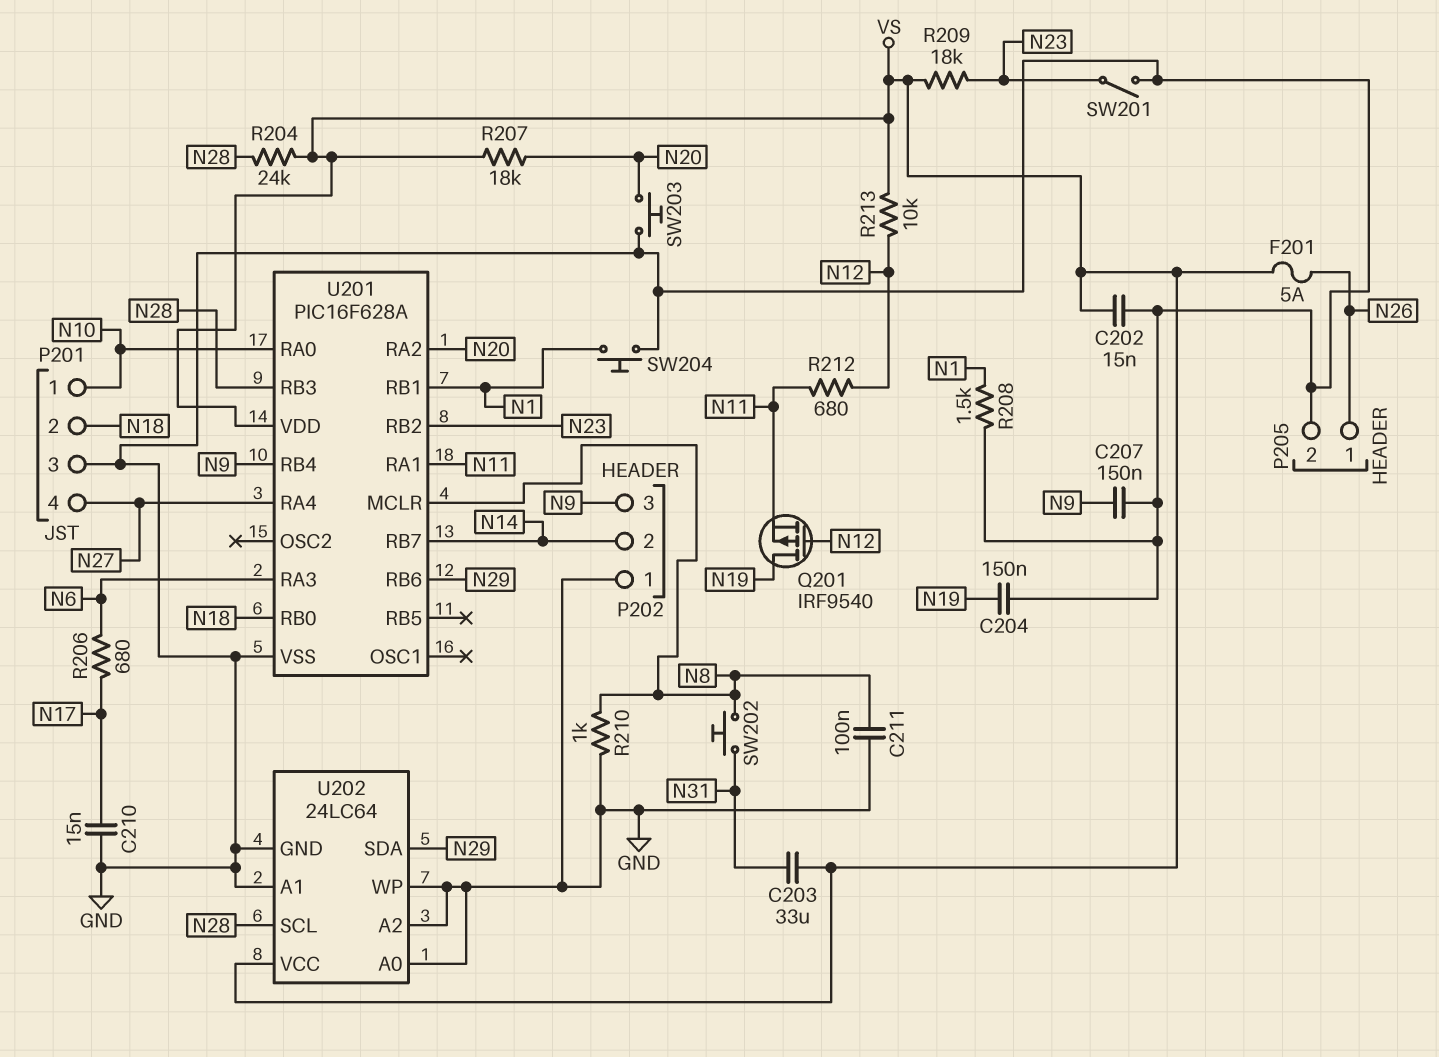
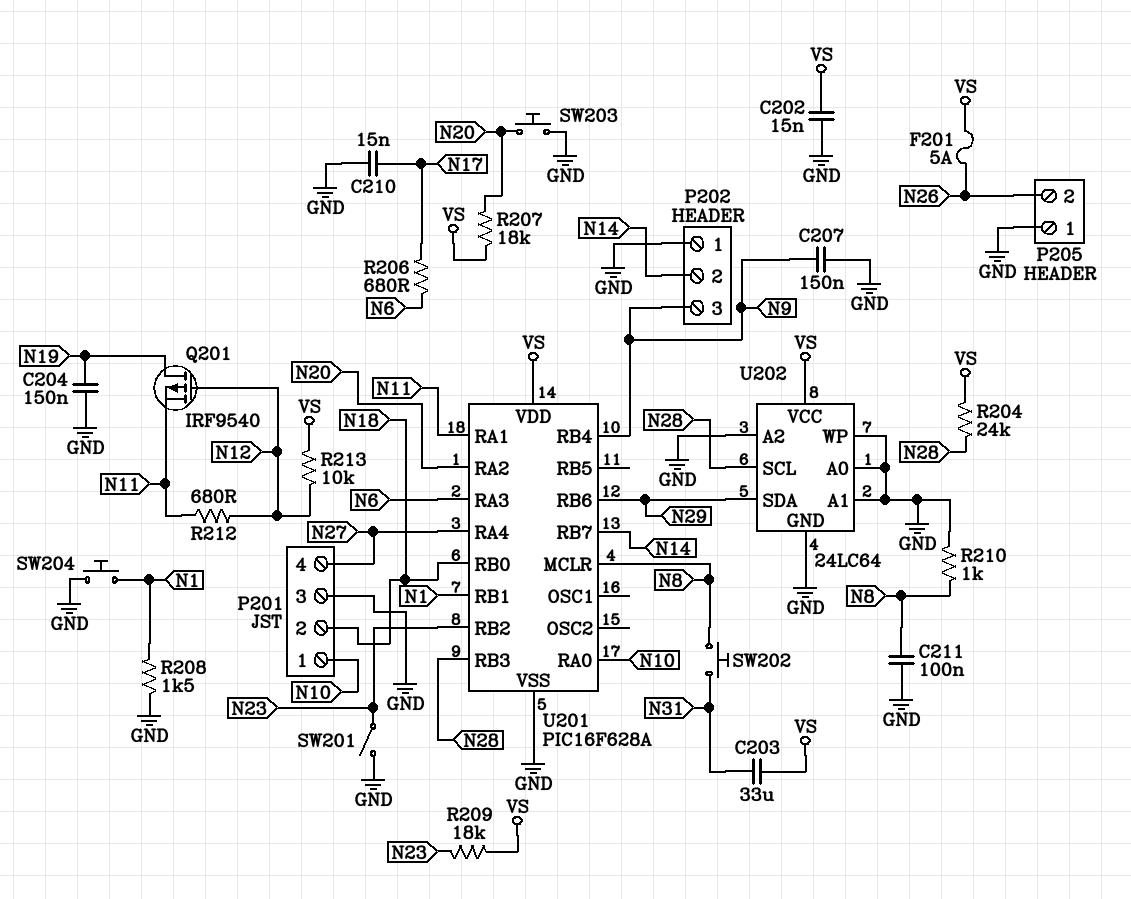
P205 pin 1: N26 -> GND
P205 pin 2: GND -> N26

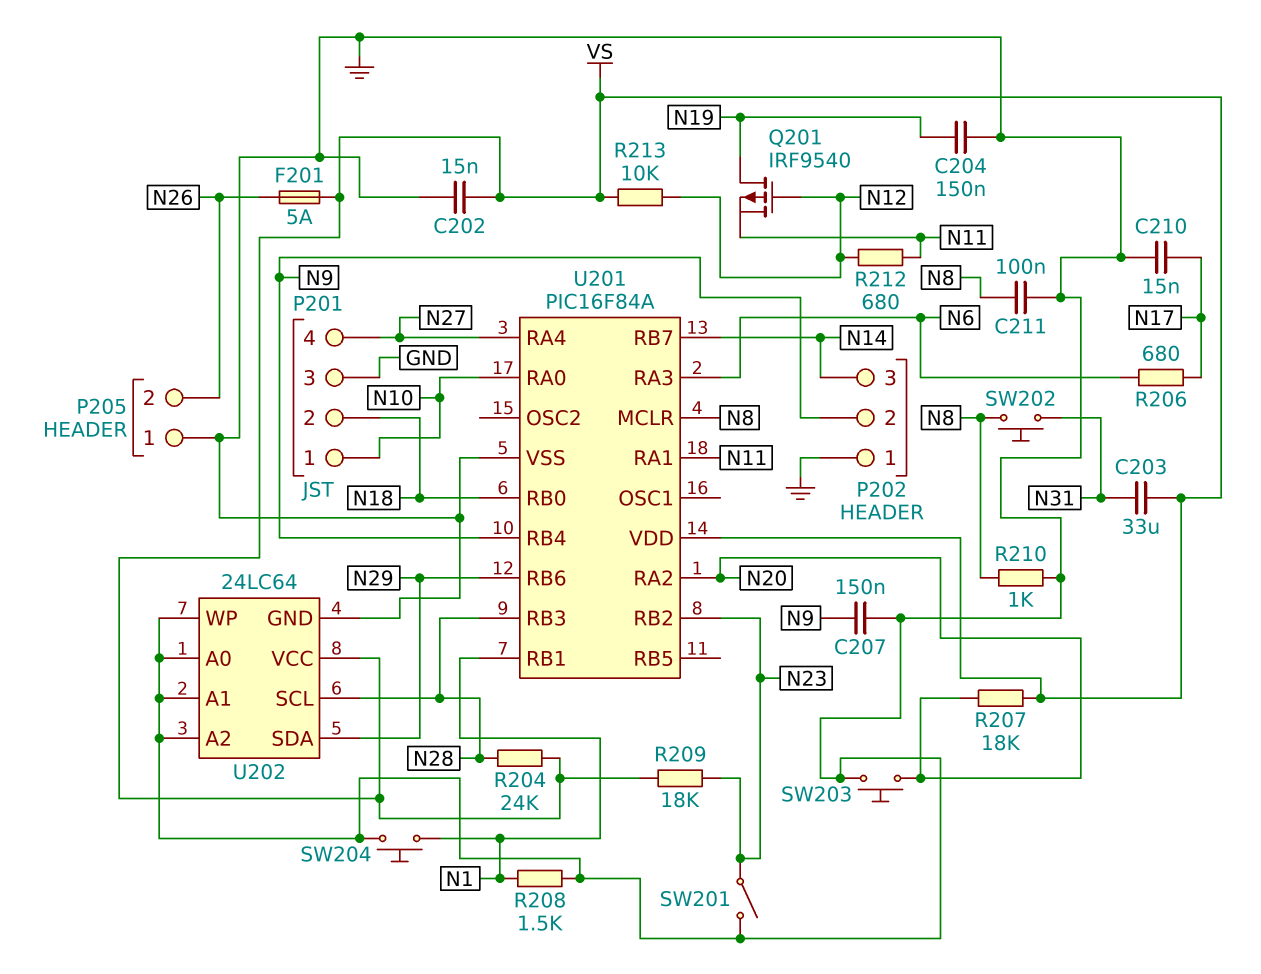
P202 pin 2: N14 -> N9
P202 pin 3: N9 -> N14
U201: PIC16F628A -> PIC16F84A

